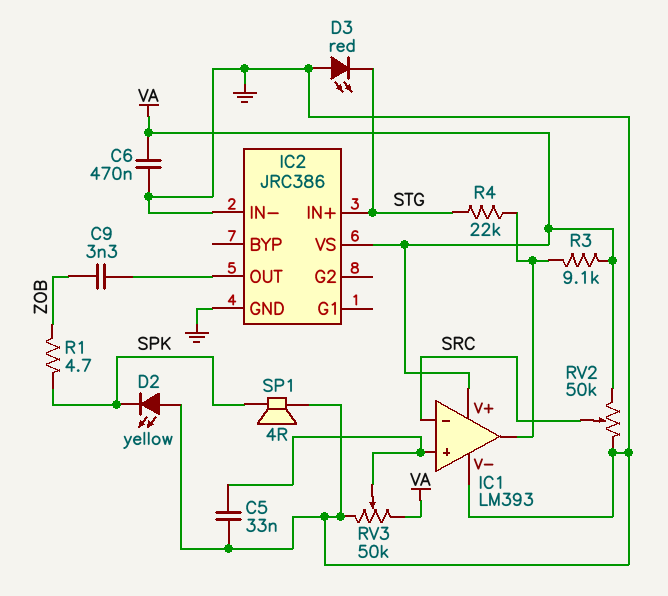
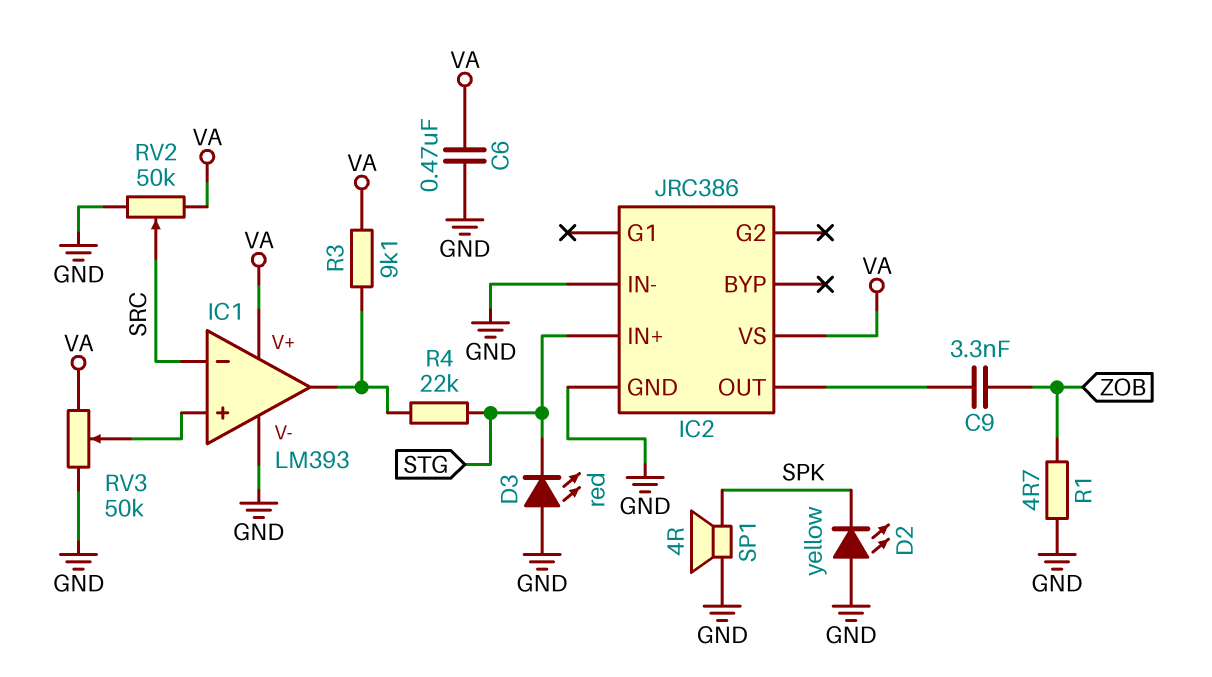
C5: 33nF (GND, IC1/in+) -> none
R1: 4.7 (SPK, ZOB) -> 4.7 (GND, ZOB)

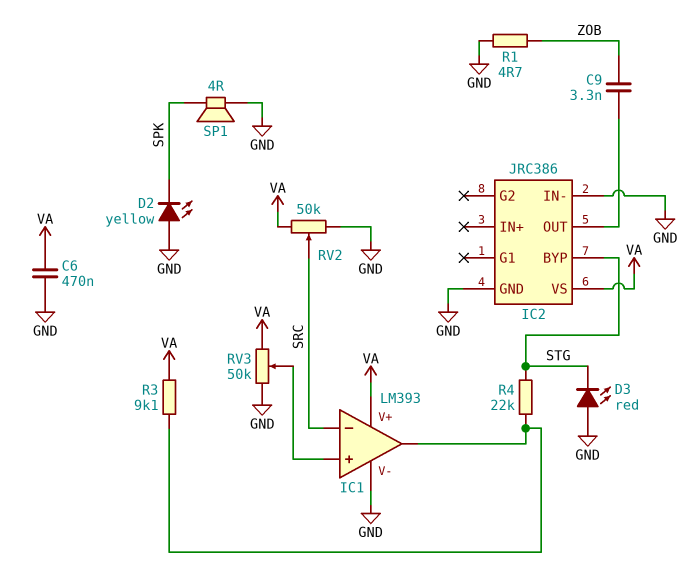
IC2 pin BYP: none -> STG
IC2 pin IN+: STG -> none

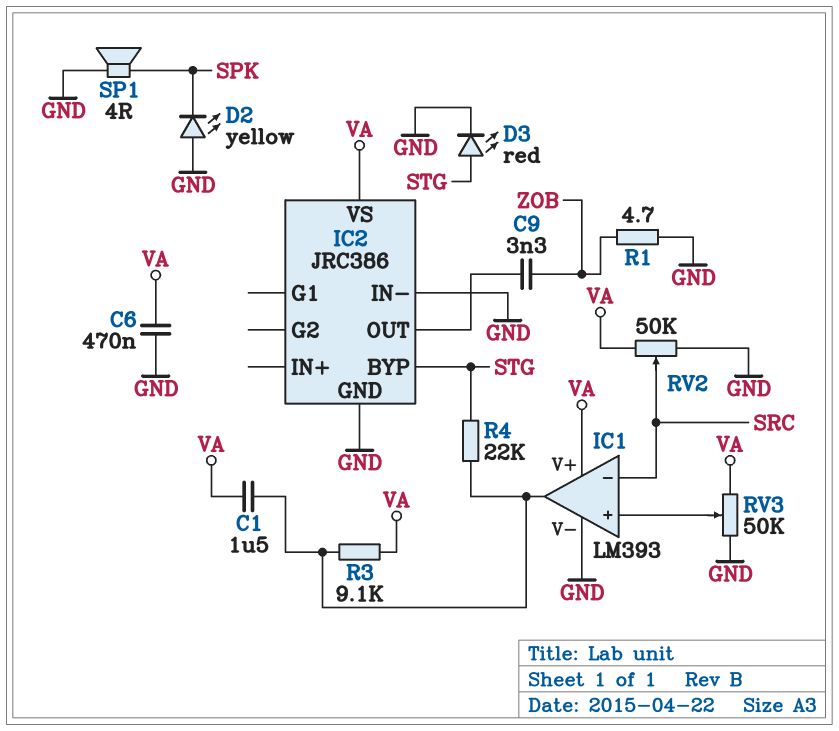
C1: none -> 1.5uF (IC1/out, VA)
D3: LED red (A GND, K STG) -> LED red (A STG, K GND)

